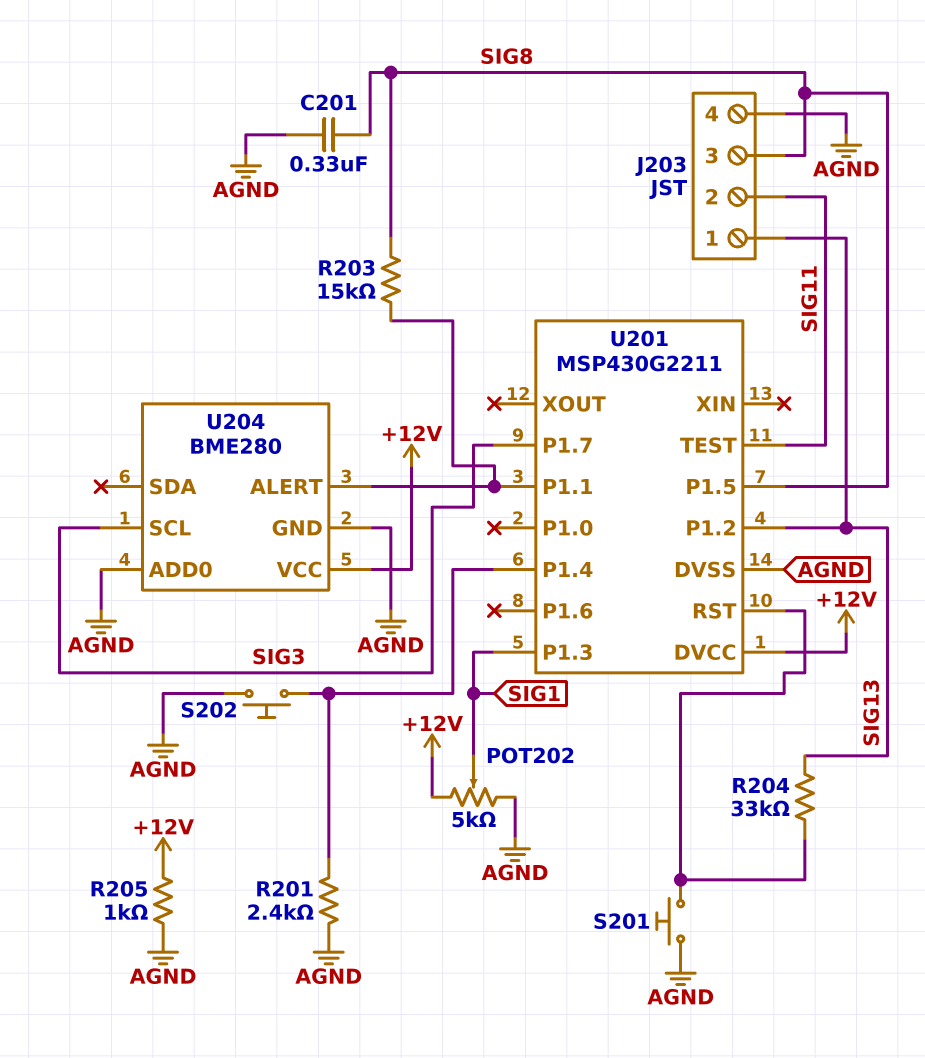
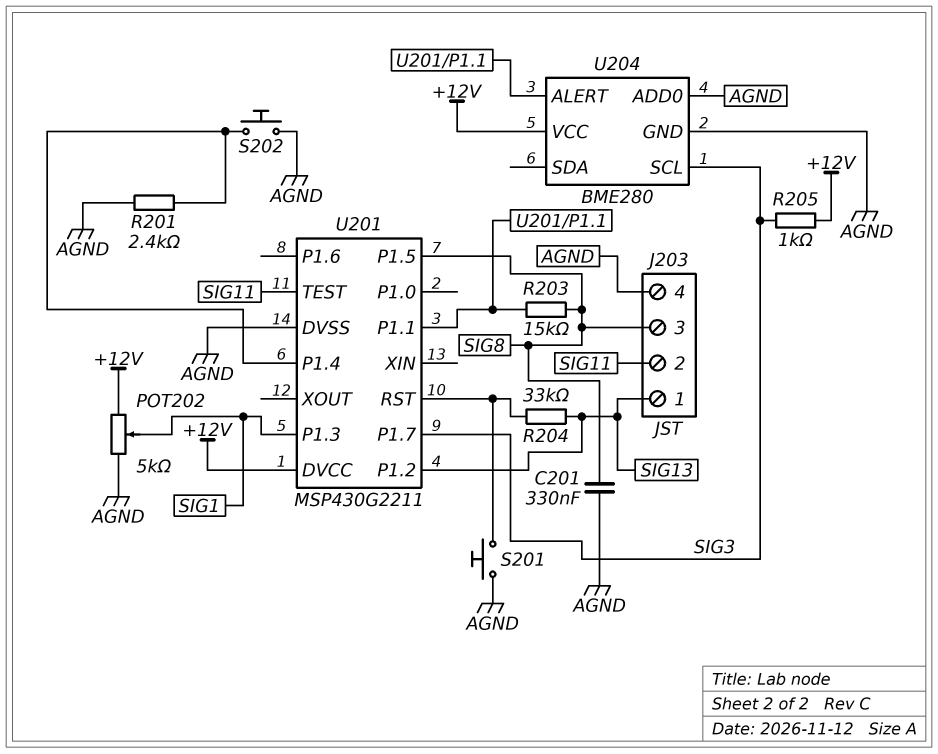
R205: 1k (+12V, AGND) -> 1k (+12V, SIG3)

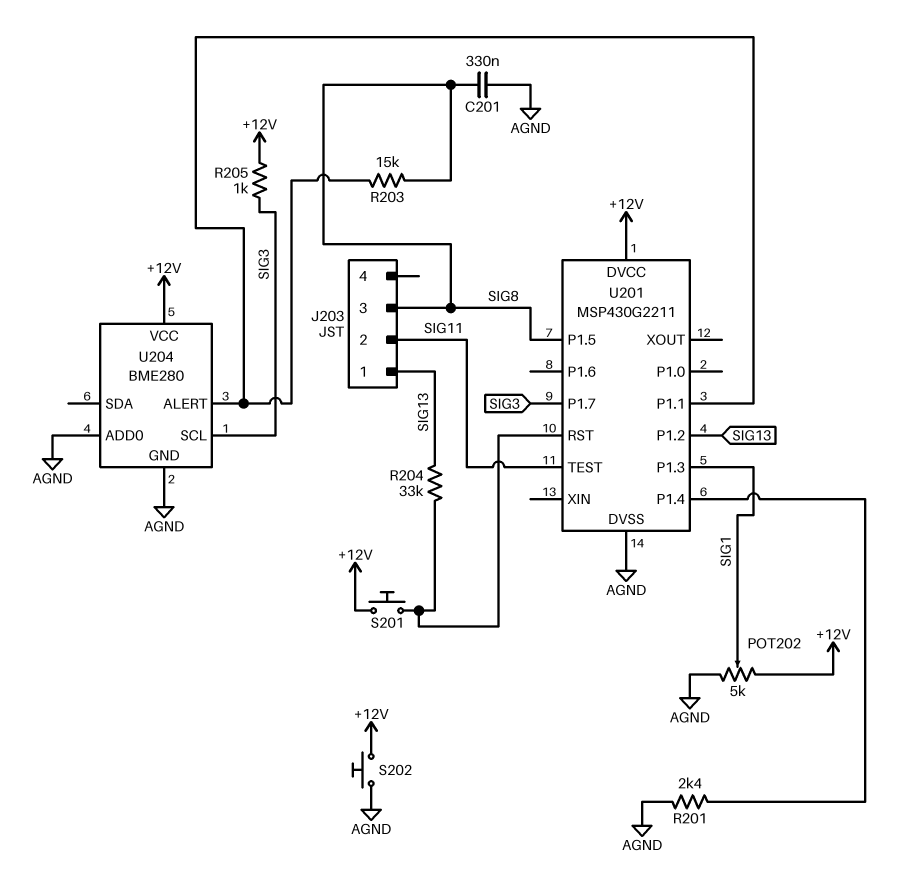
J203 pin 4: AGND -> none
S201: button (AGND, U201/RST) -> button (+12V, U201/RST)
S202: button (AGND, U201/P1.4) -> button (+12V, AGND)

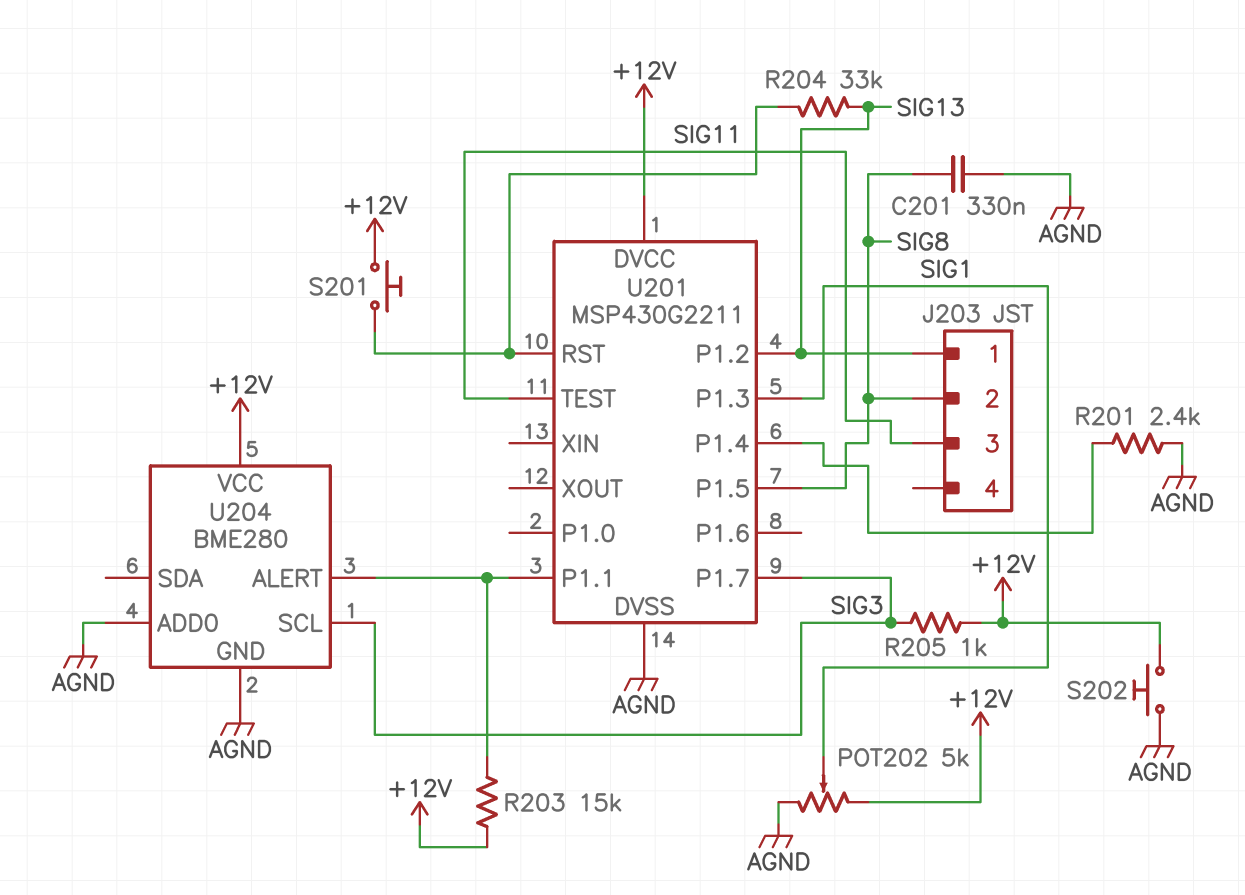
J203 pin 2: SIG11 -> SIG8
J203 pin 3: SIG8 -> SIG11
R203: 15k (SIG8, U201/P1.1) -> 15k (+12V, U201/P1.1)

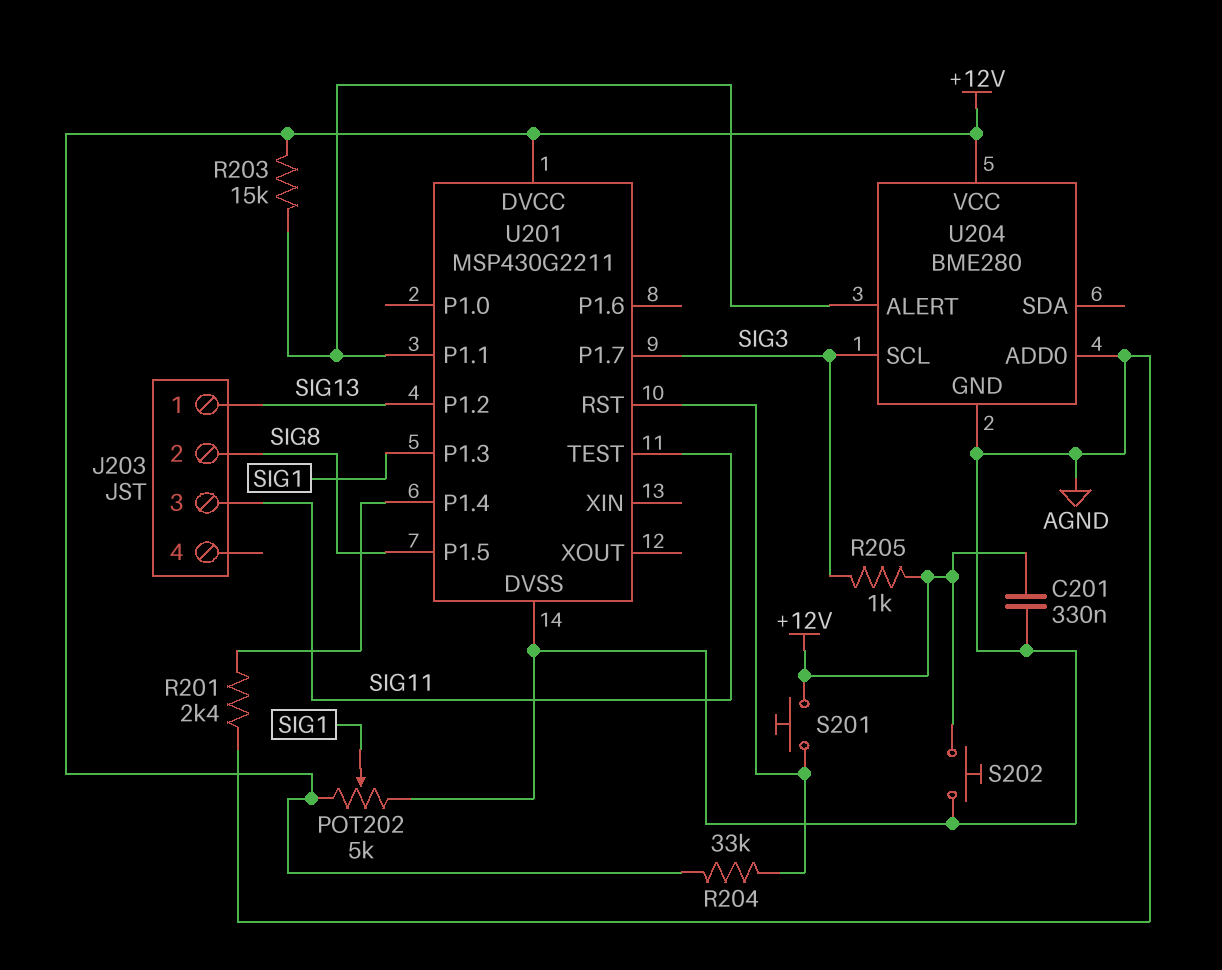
C201: 330nF (AGND, SIG8) -> 330nF (+12V, AGND)
R204: 33k (SIG13, U201/RST) -> 33k (+12V, U201/RST)

